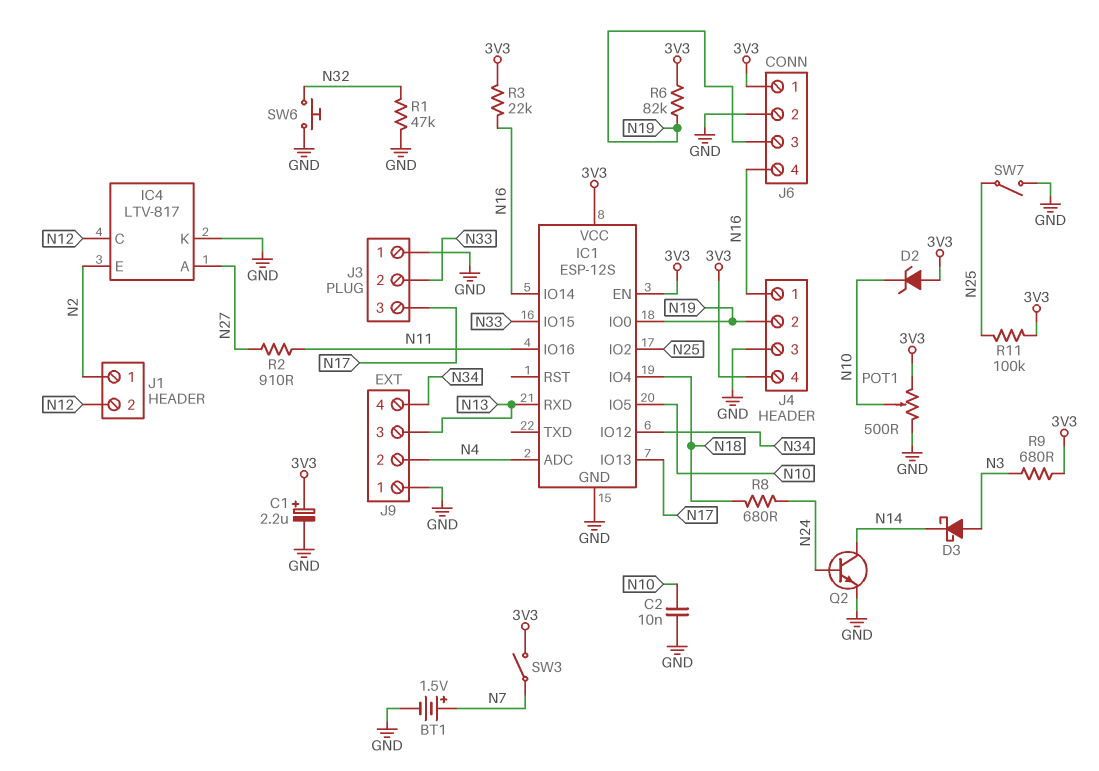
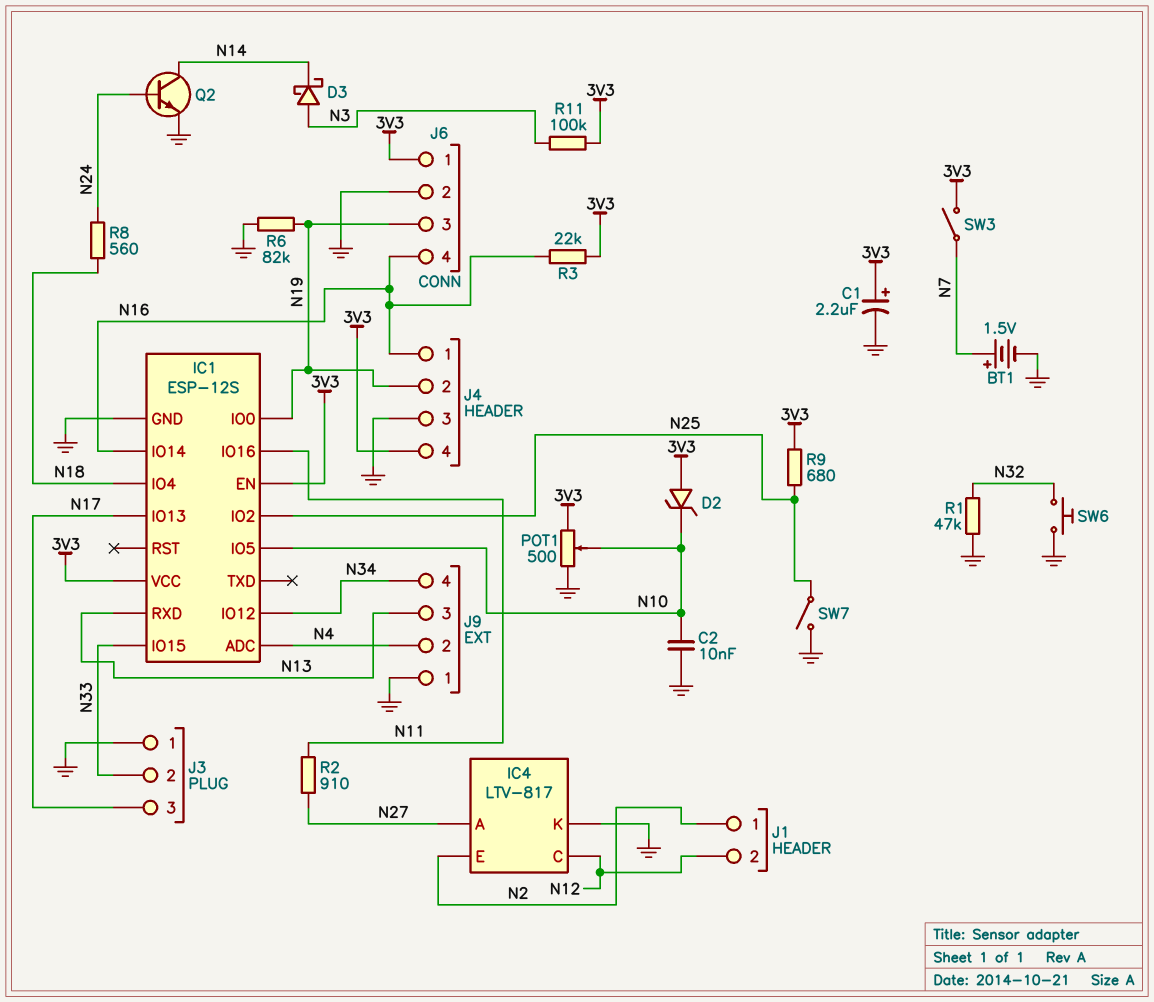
R6: 82k (3V3, N19) -> 82k (GND, N19)
R8: 680 (N18, N24) -> 560 (N18, N24)
R9: 680 (3V3, N3) -> 680 (3V3, N25)
R11: 100k (3V3, N25) -> 100k (3V3, N3)

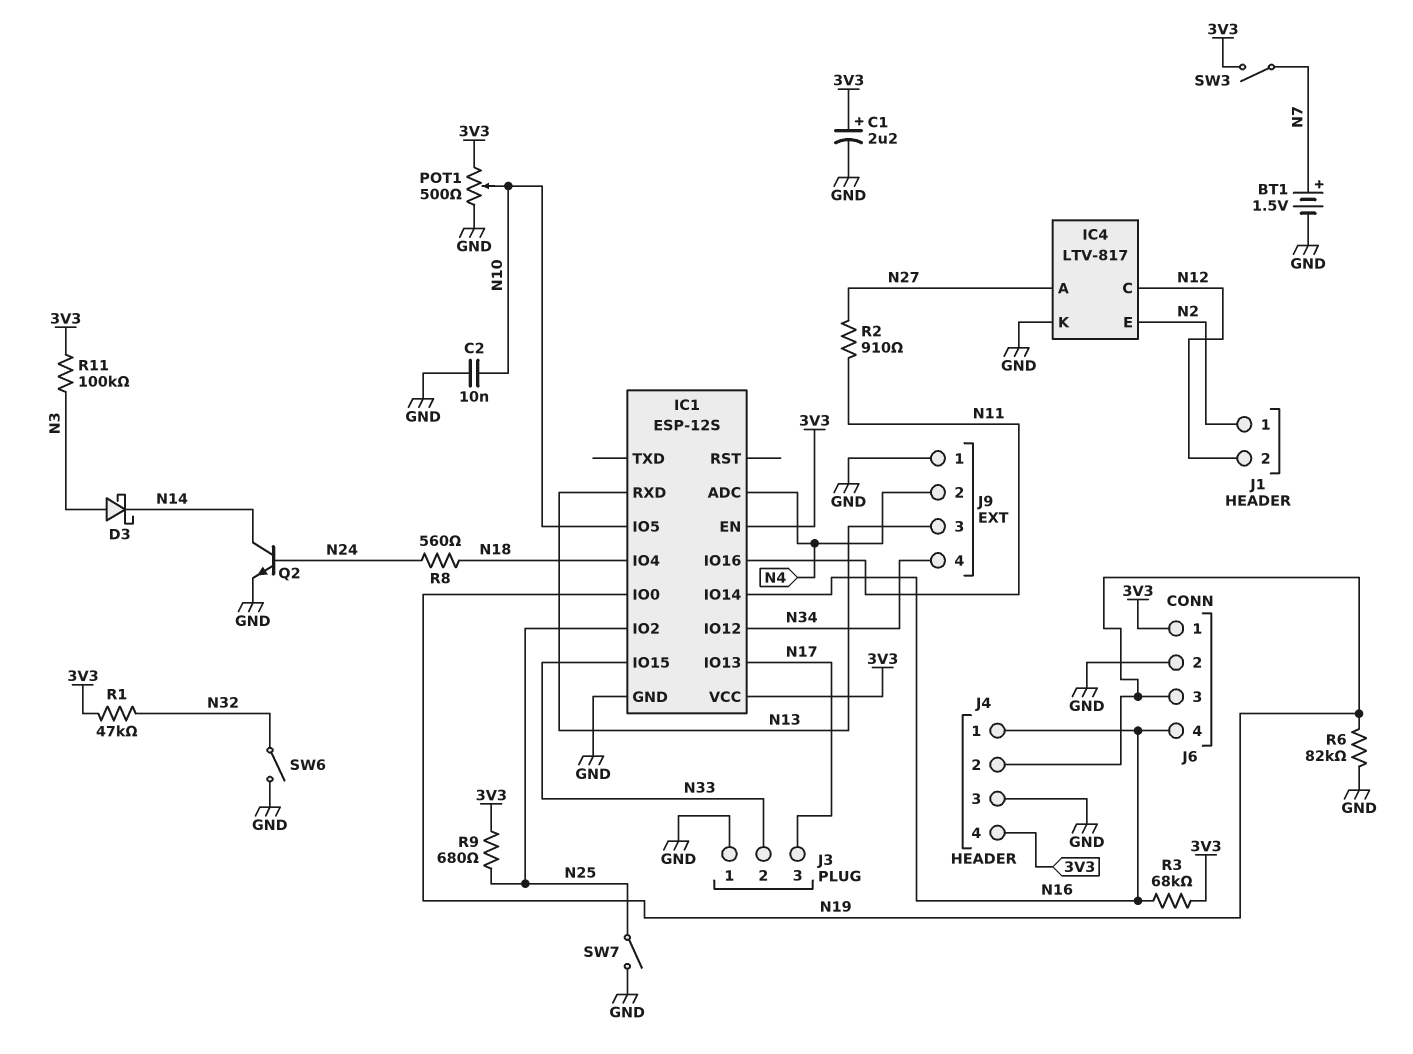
D2: zener (A 3V3, K N10) -> none
R1: 47k (GND, N32) -> 47k (3V3, N32)
R3: 22k (3V3, N16) -> 68k (3V3, N16)
SW6: button (GND, N32) -> switch (GND, N32)

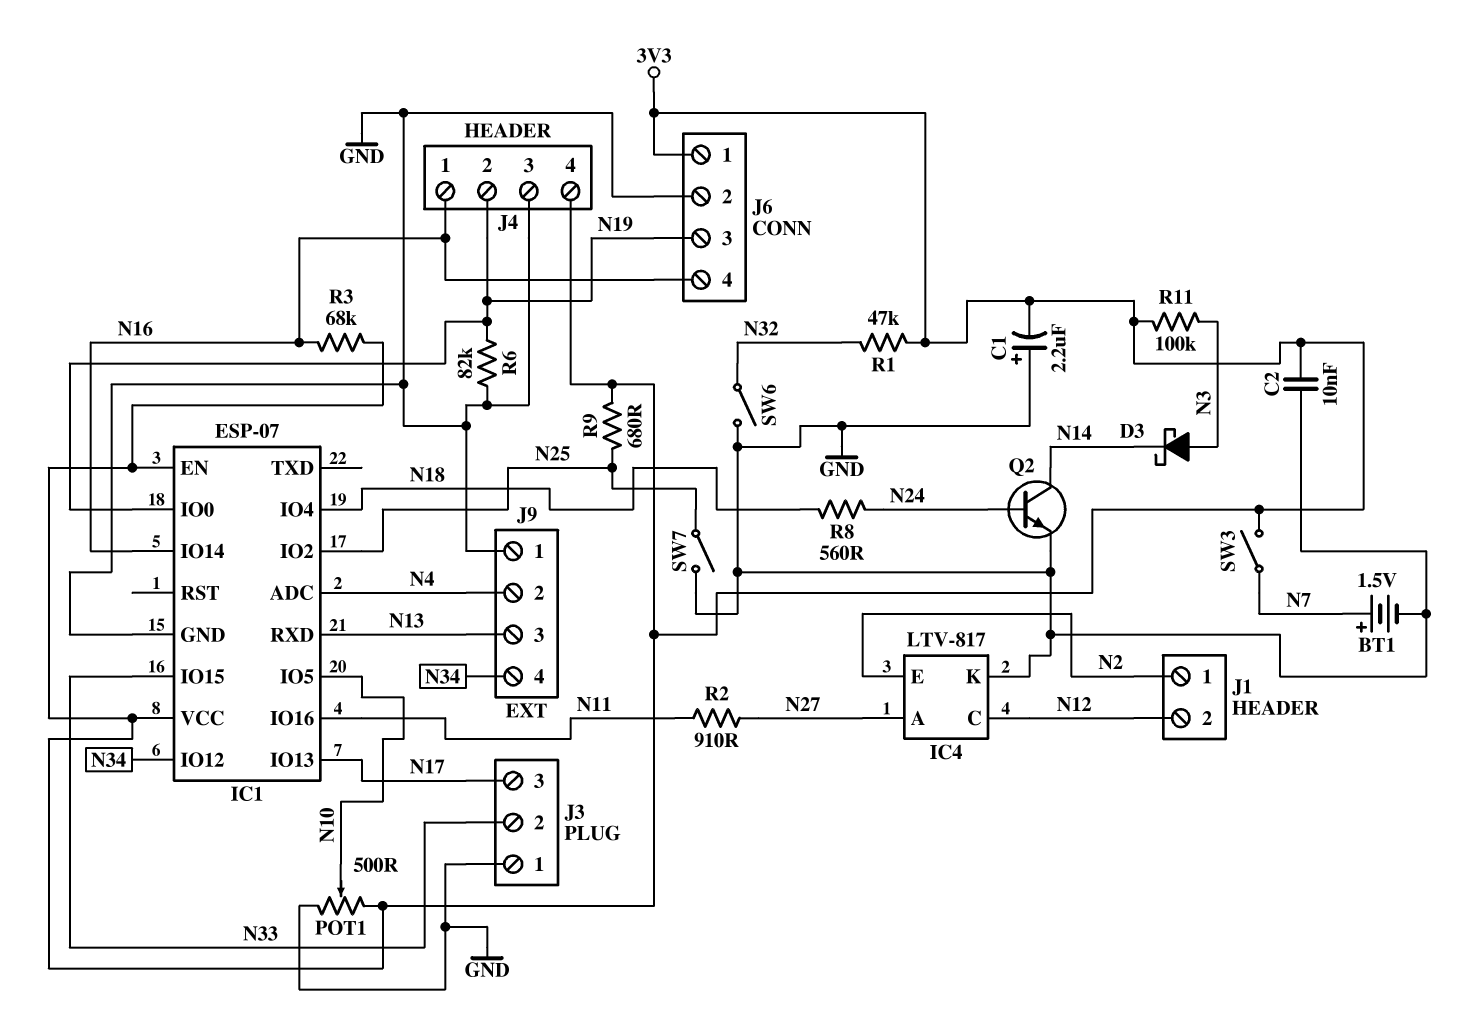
C1: 2.2uF (plus 3V3, minus GND) -> 2.2uF (plus GND, minus 3V3)
C2: 10nF (GND, N10) -> 10nF (3V3, GND)
IC1: ESP-12S -> ESP-07

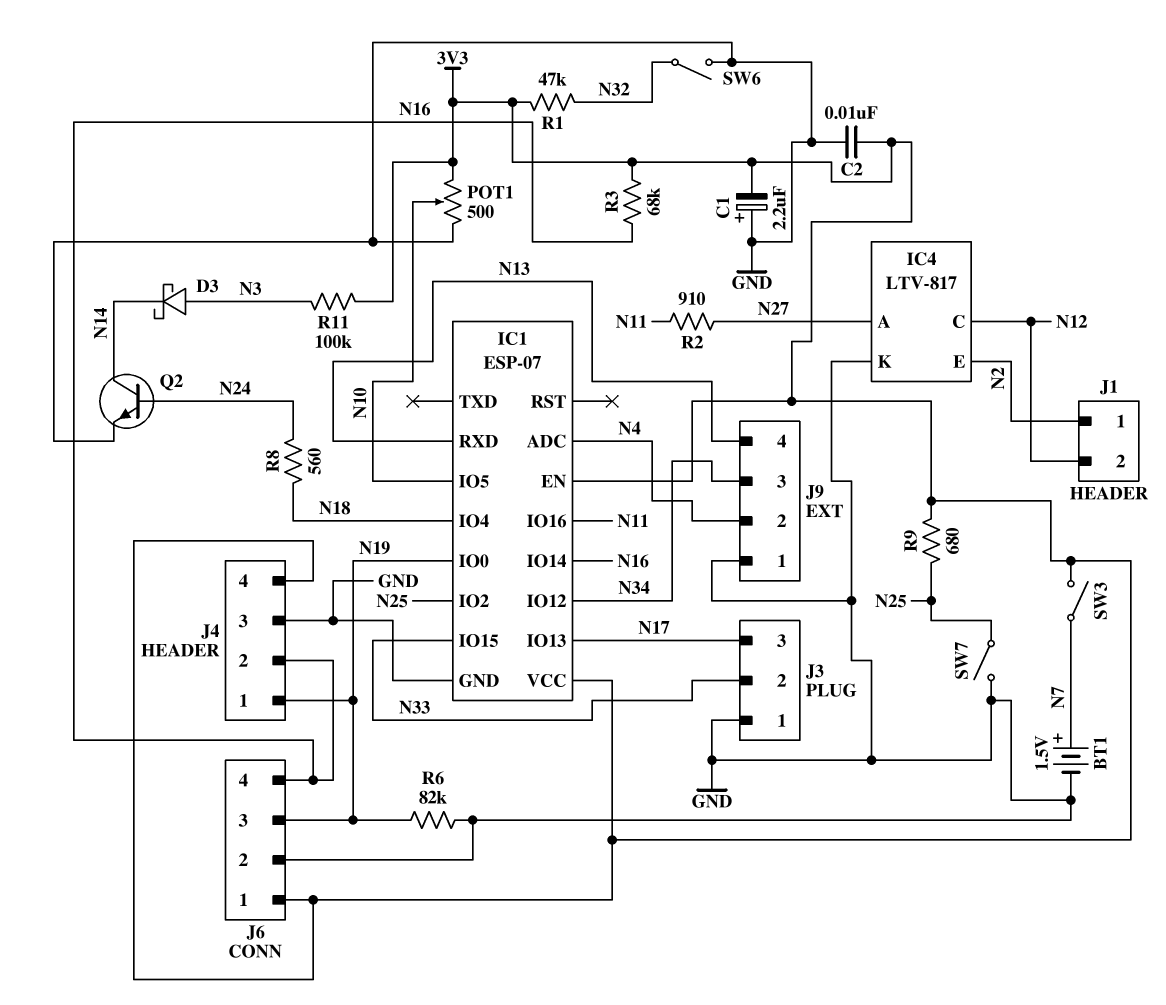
J4 pin 1: N16 -> N19
J4 pin 2: N19 -> N16
J9 pin 3: N13 -> N34
J9 pin 4: N34 -> N13

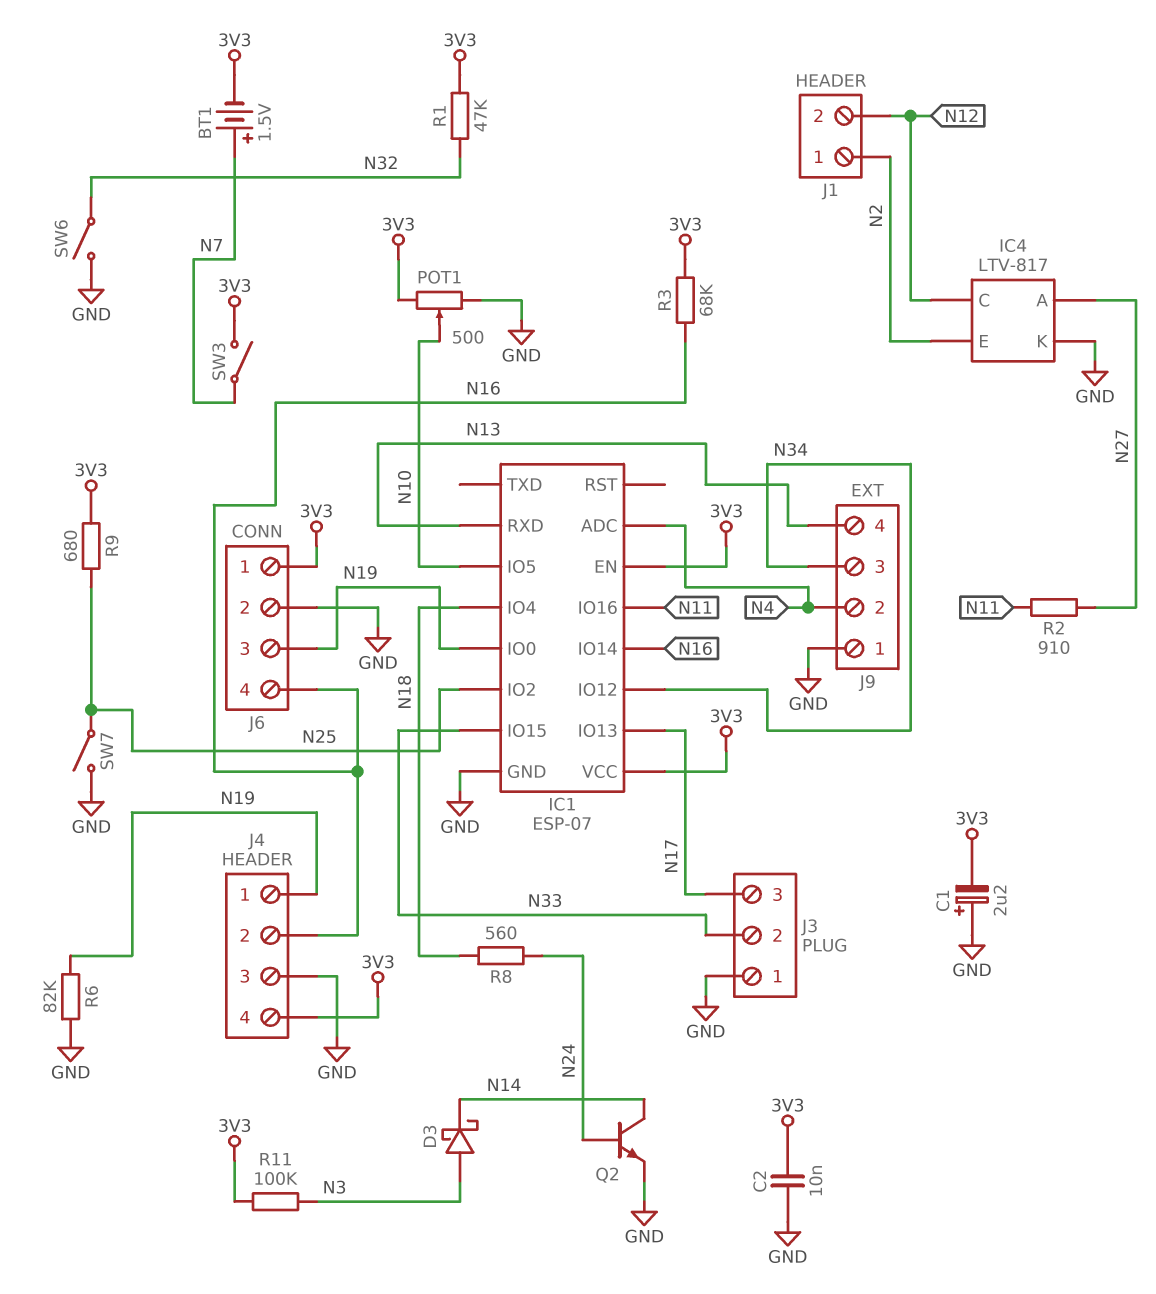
BT1: 1.5V (plus N7, minus GND) -> 1.5V (plus N7, minus 3V3)

